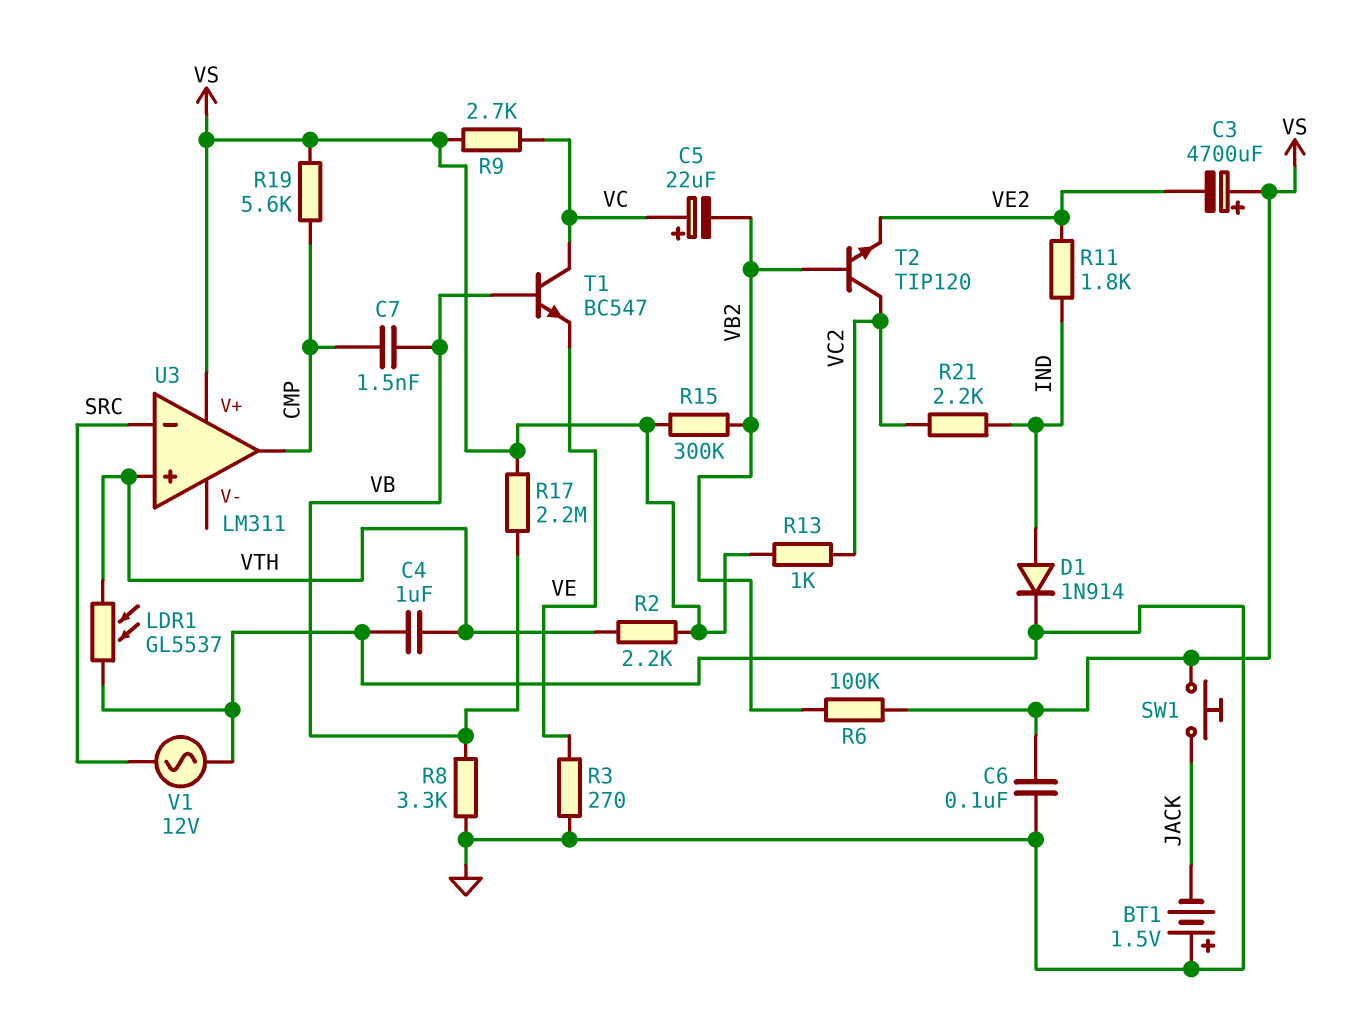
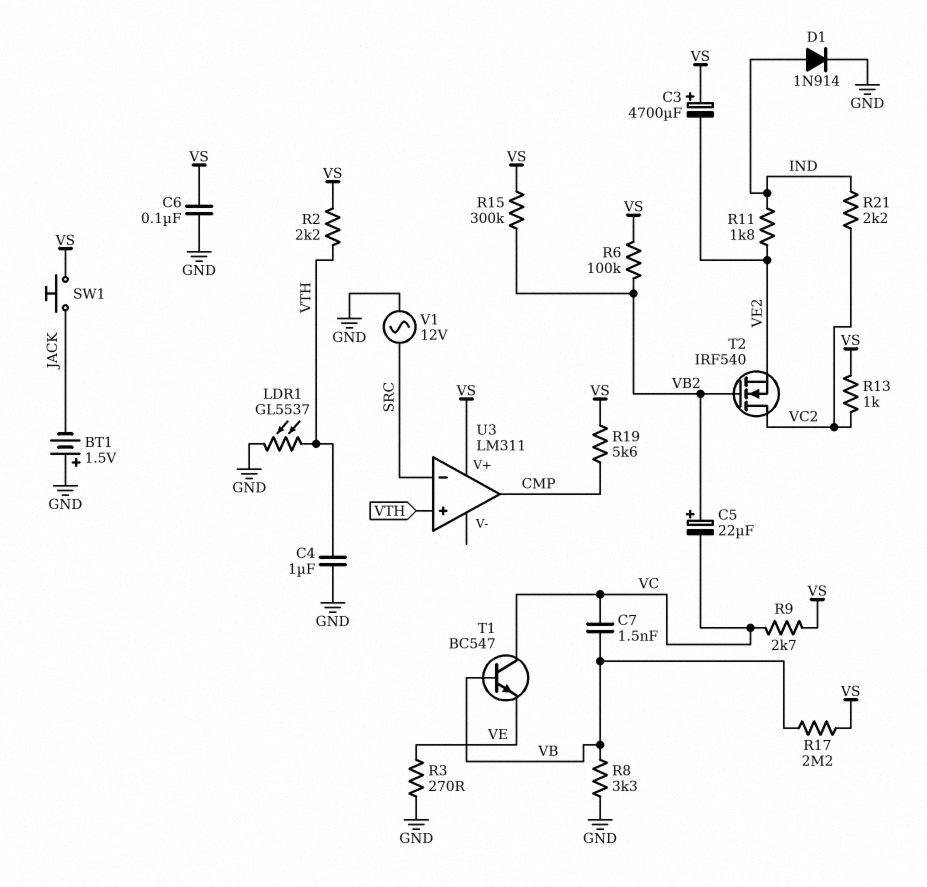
C5: 22uF (plus VC, minus VB2) -> 22uF (plus VB2, minus VC)
C7: 1.5nF (CMP, VB) -> 1.5nF (VB, VC)
T2: NPN TIP120 (B VB2, C VC2, E VE2) -> NMOS IRF540 (G VB2, D VC2, S VE2)

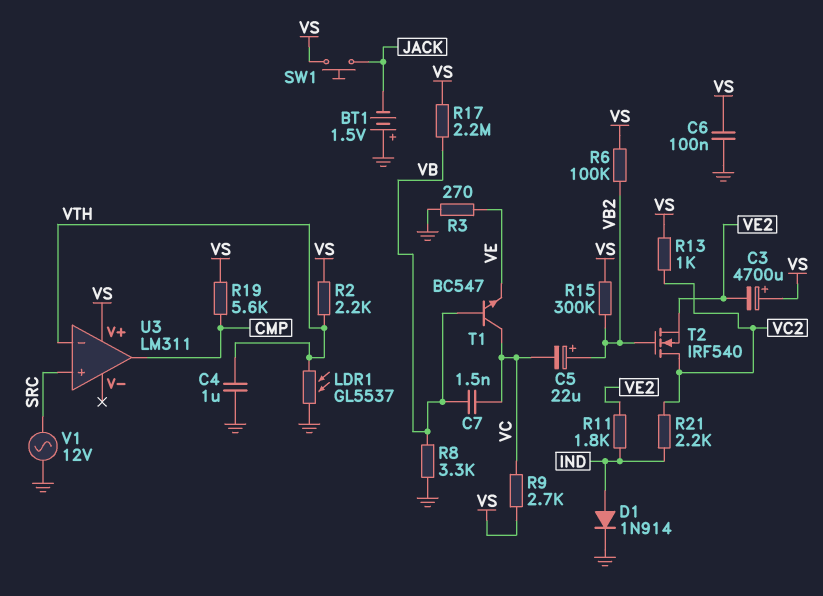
U3 pin in+: VTH -> SRC
U3 pin in-: SRC -> VTH

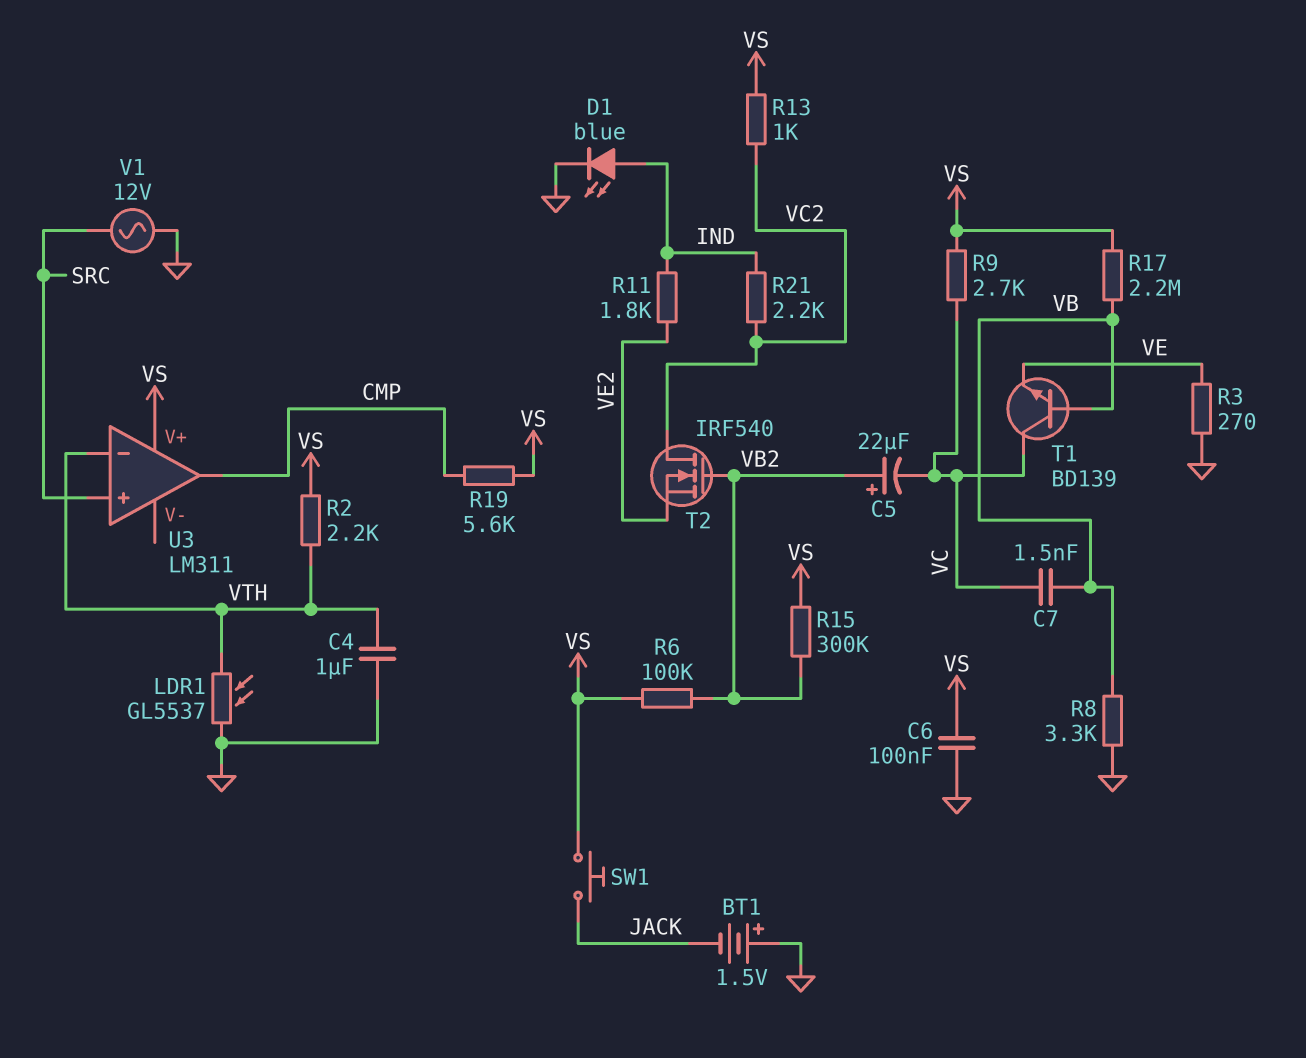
C3: 4700uF (plus VS, minus VE2) -> none
D1: diode 1N914 (A IND, K GND) -> LED blue (A IND, K GND)
T1: NPN BC547 (B VB, C VC, E VE) -> NPN BD139 (B VB, C VC, E VE)

